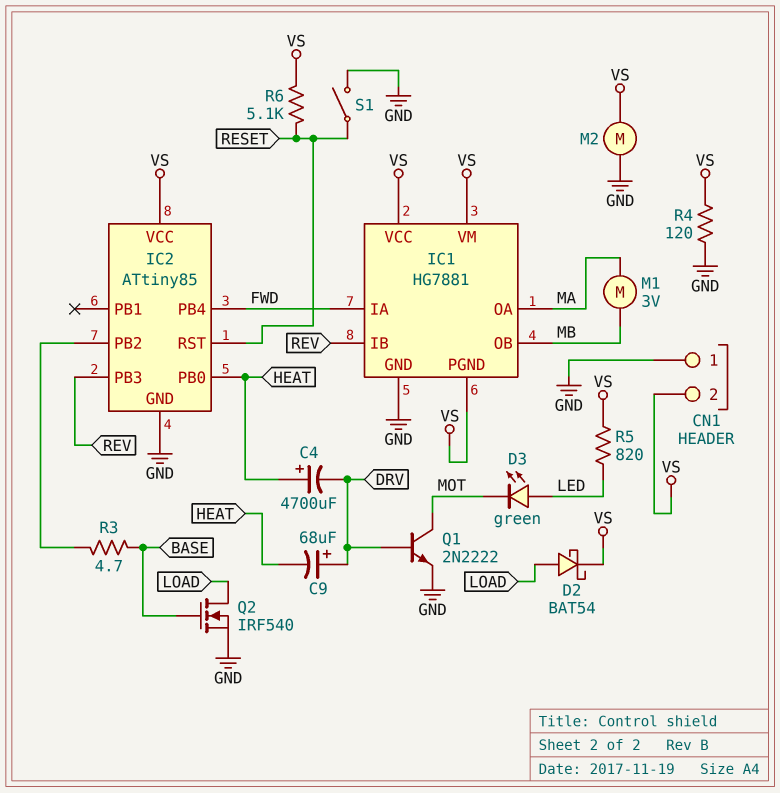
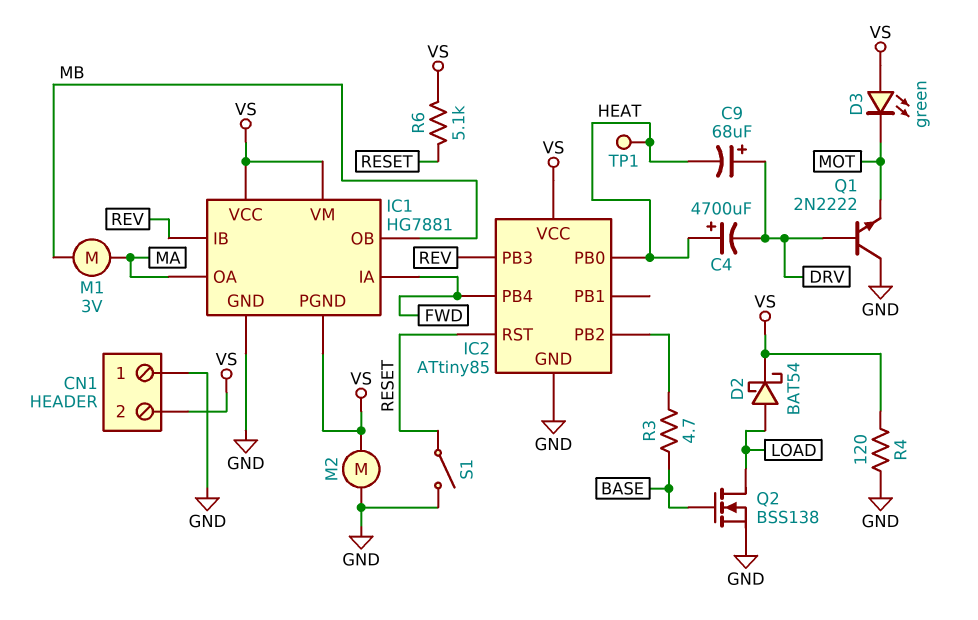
D3: LED green (A LED, K MOT) -> LED green (A VS, K MOT)
Q1: NPN 2N2222 (B DRV, C MOT, E GND) -> NPN 2N2222 (B DRV, C GND, E MOT)
Q2: NMOS IRF540 (G BASE, D LOAD, S GND) -> NMOS BSS138 (G BASE, D LOAD, S GND)
R5: 820 (LED, VS) -> none
TP1: none -> test point (HEAT)

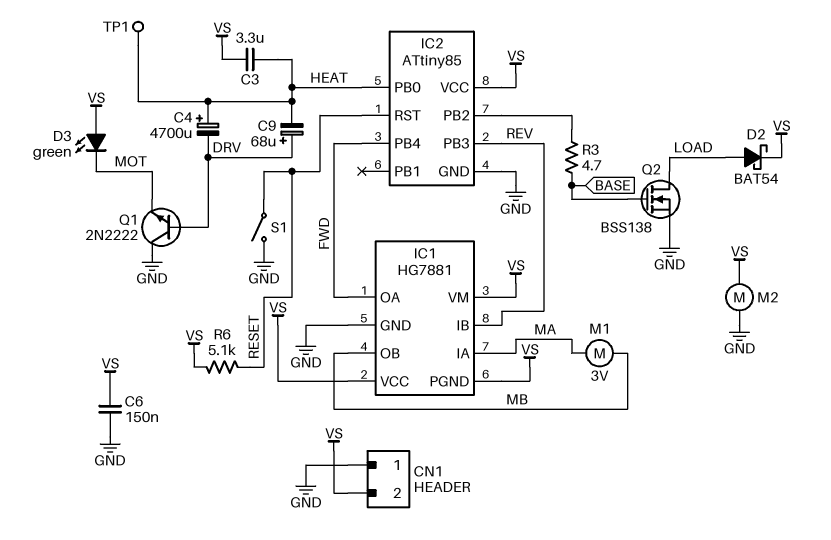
C3: none -> 3.3uF (HEAT, VS)
C6: none -> 150nF (GND, VS)
IC1 pin IA: FWD -> MA
IC1 pin OA: MA -> FWD
R4: 120 (GND, VS) -> none

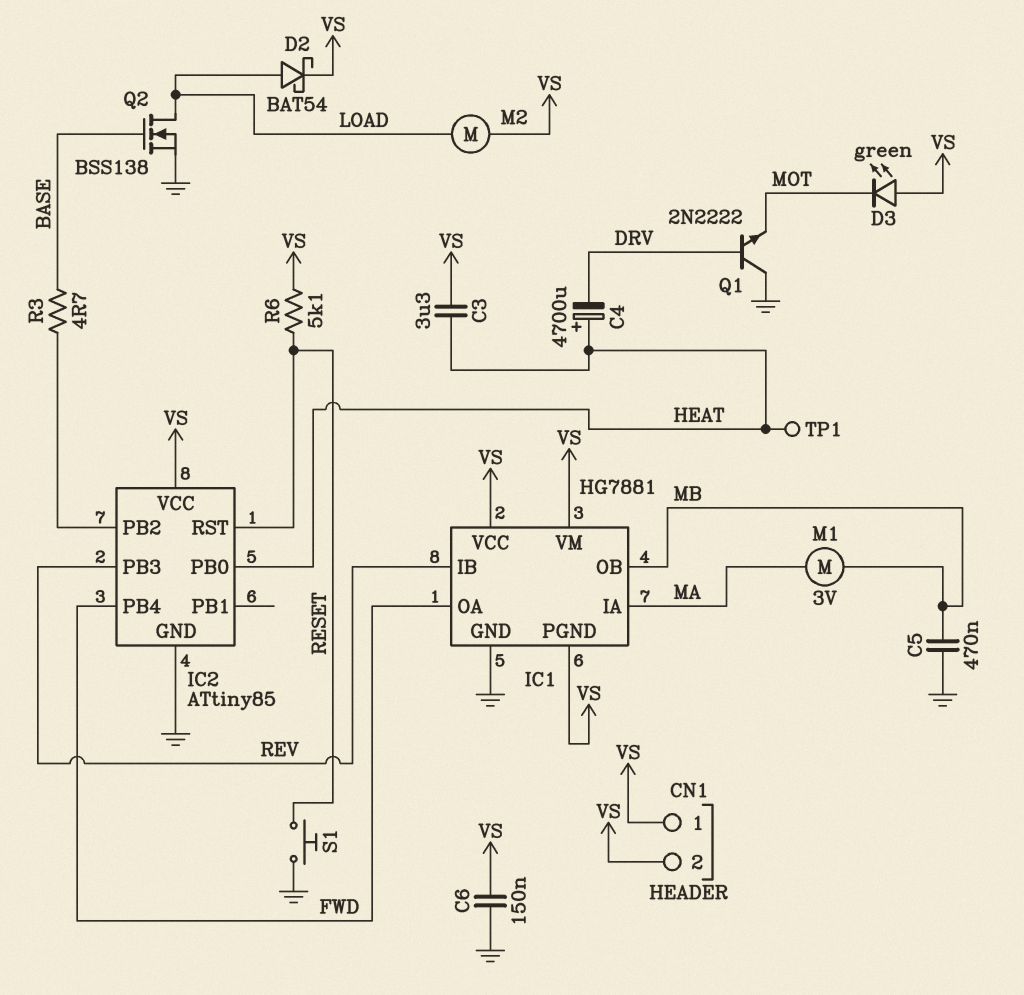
C5: none -> 470nF (GND, MB)
C9: 68uF (plus DRV, minus HEAT) -> none
CN1 pin 1: GND -> VS
M2: motor (GND, VS) -> motor (LOAD, VS)
S1: switch (GND, RESET) -> button (GND, RESET)

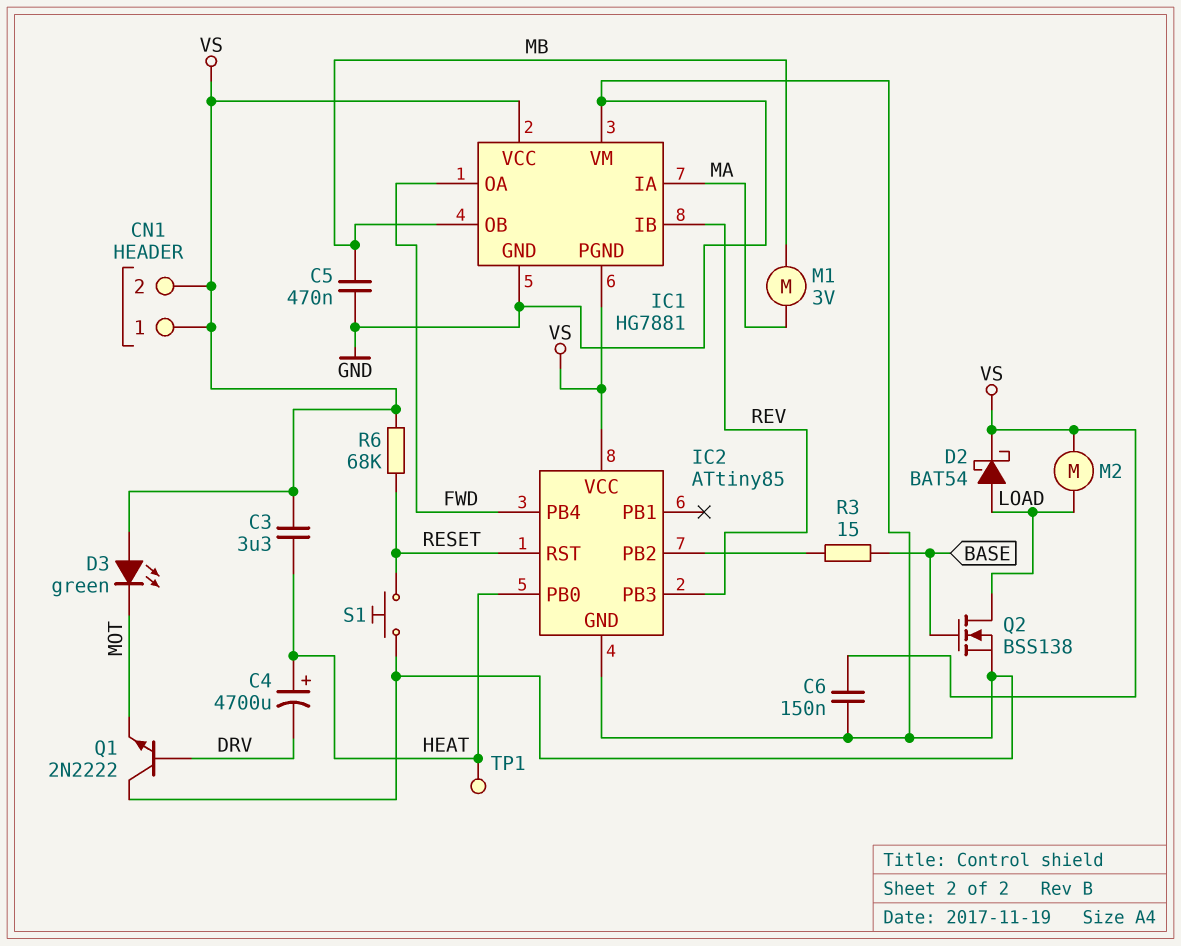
IC1 pin VM: VS -> GND
R3: 4.7 (BASE, IC2/PB2) -> 15 (BASE, IC2/PB2)
R6: 5.1k (RESET, VS) -> 68k (RESET, VS)

